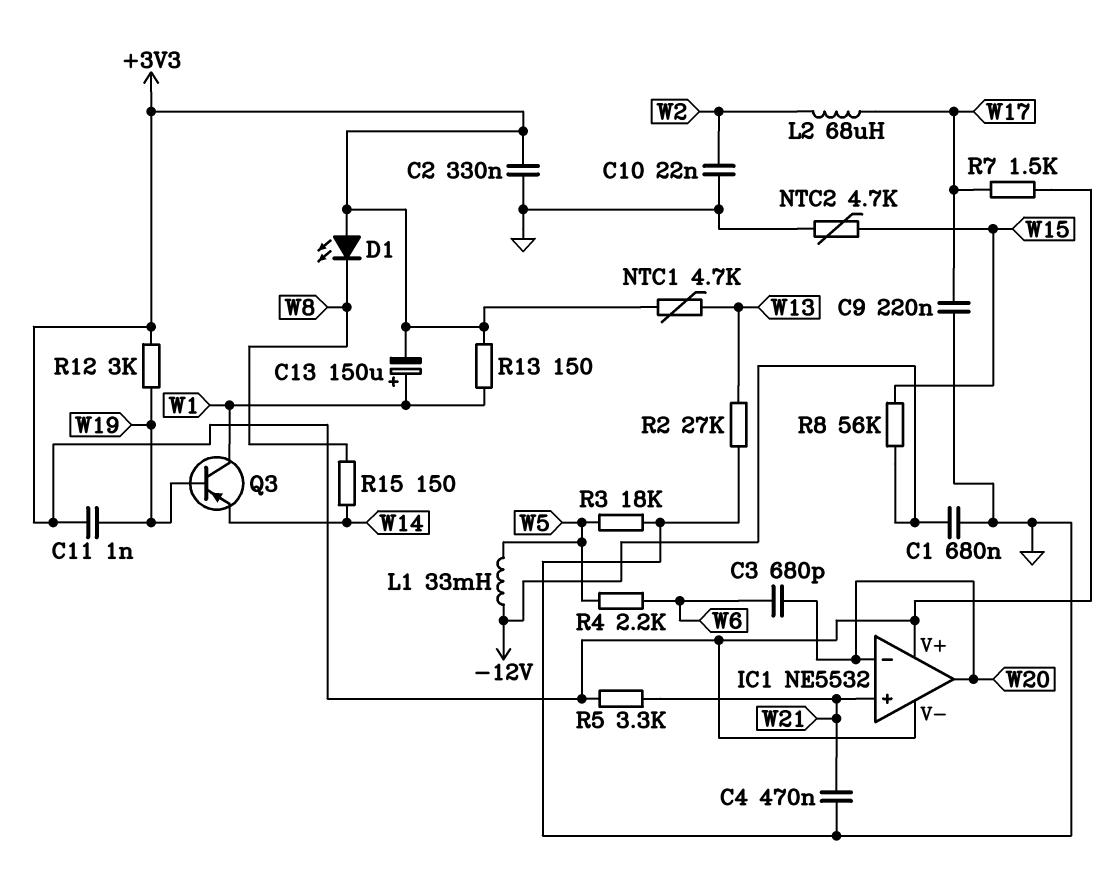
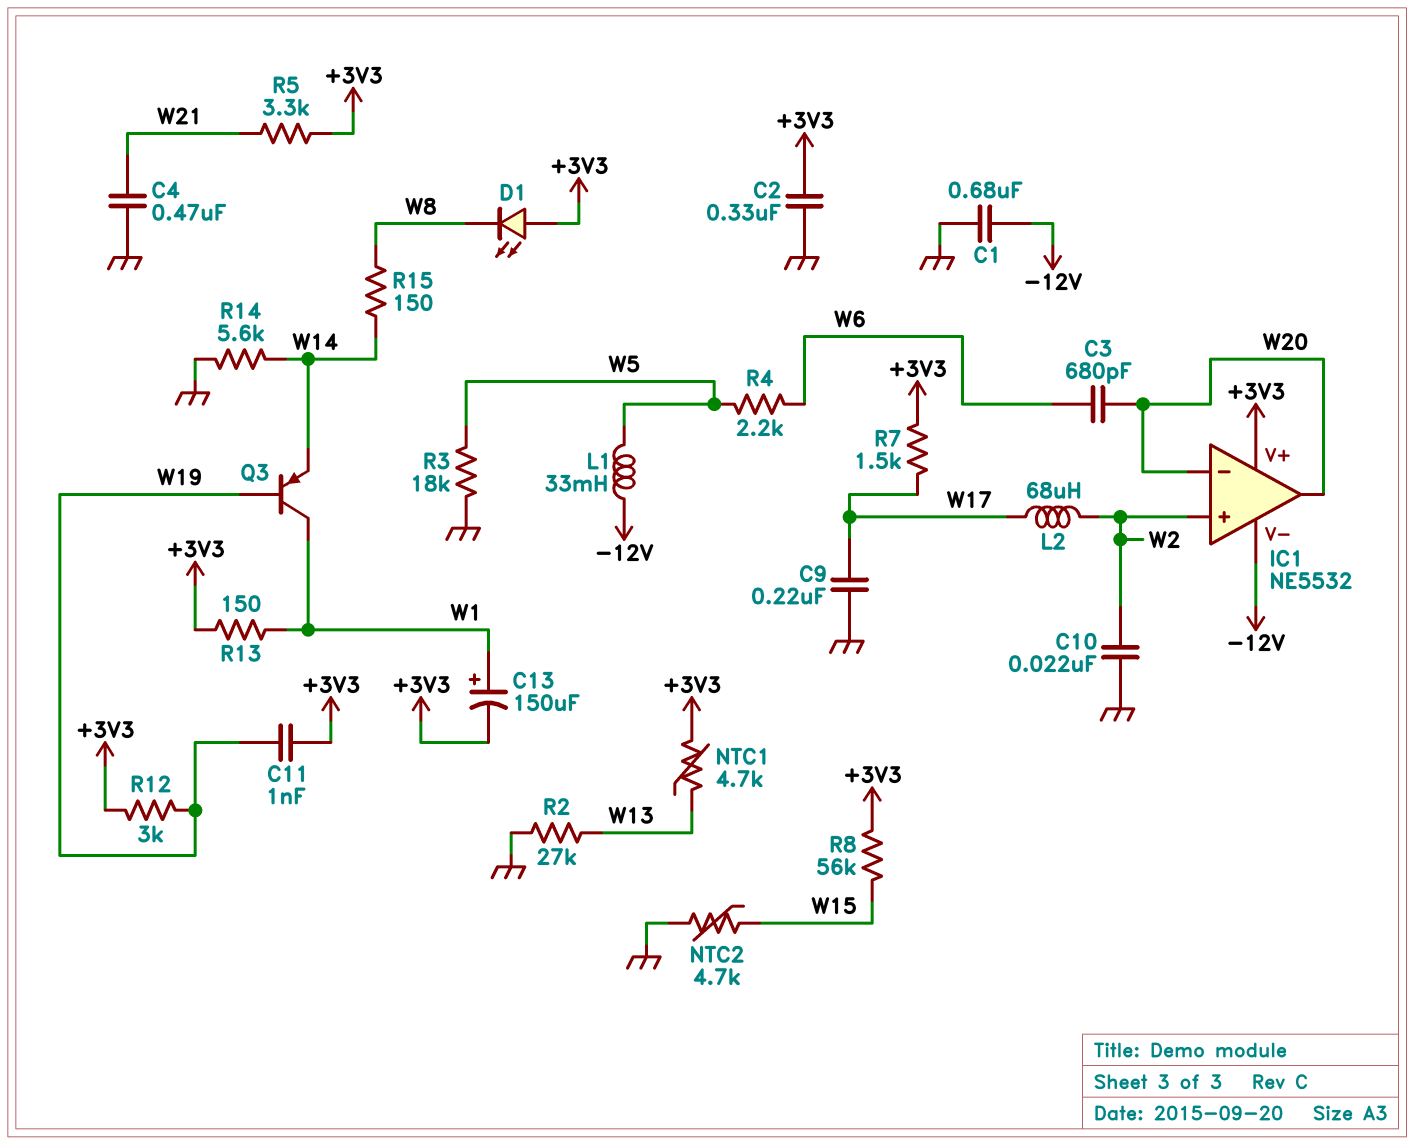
IC1 pin V-: +3V3 -> -12V
IC1 pin in+: W21 -> W2
R8: 56k (-12V, W15) -> 56k (+3V3, W15)
R14: none -> 5.6k (GND, W14)

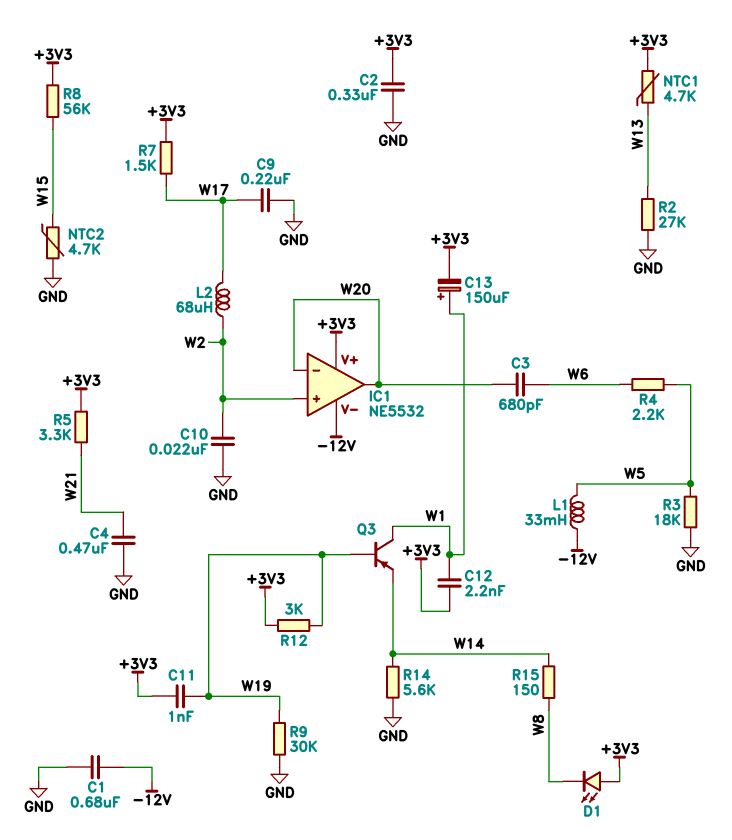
C12: none -> 2.2nF (+3V3, W1)
R9: none -> 30k (GND, W19)
R13: 150 (+3V3, W1) -> none

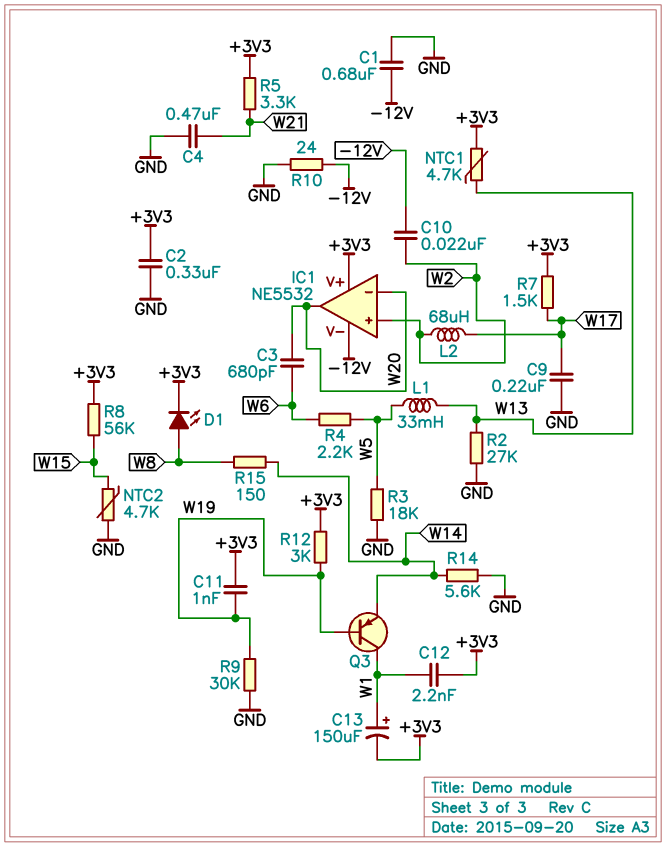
C10: 22nF (GND, W2) -> 22nF (-12V, W2)
D1: LED (A +3V3, K W8) -> LED (A W8, K +3V3)
L1: 33mH (-12V, W5) -> 33mH (W5, W13)
R10: none -> 24 (-12V, GND)

